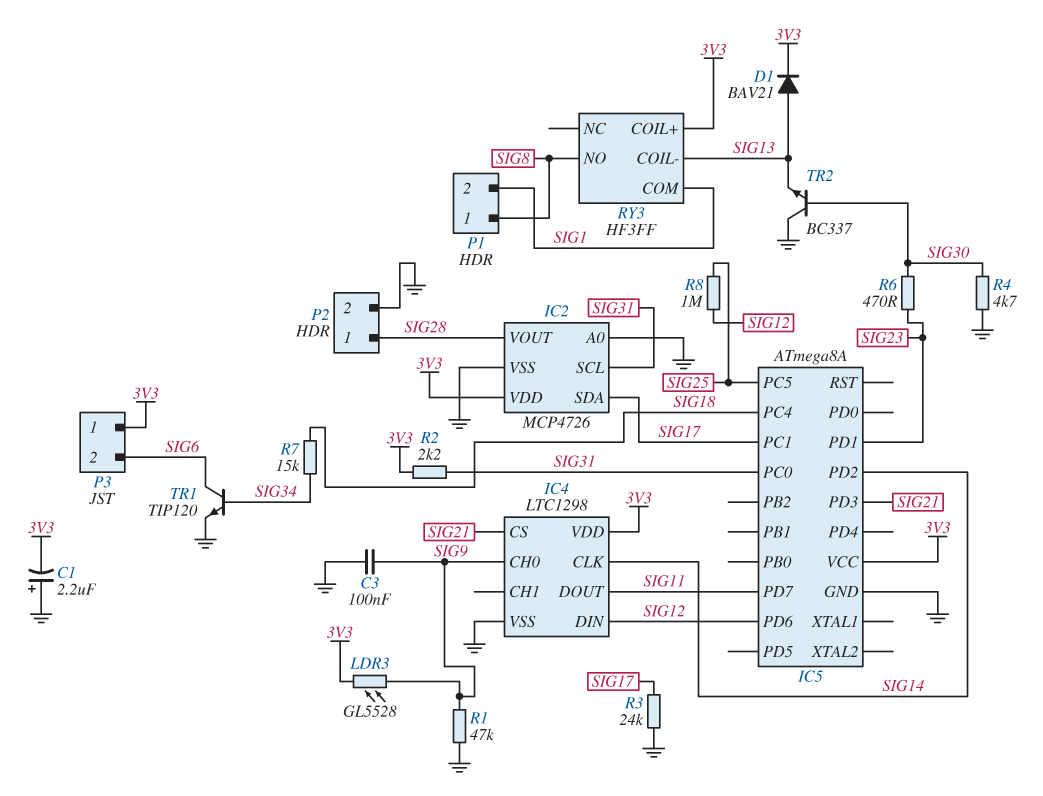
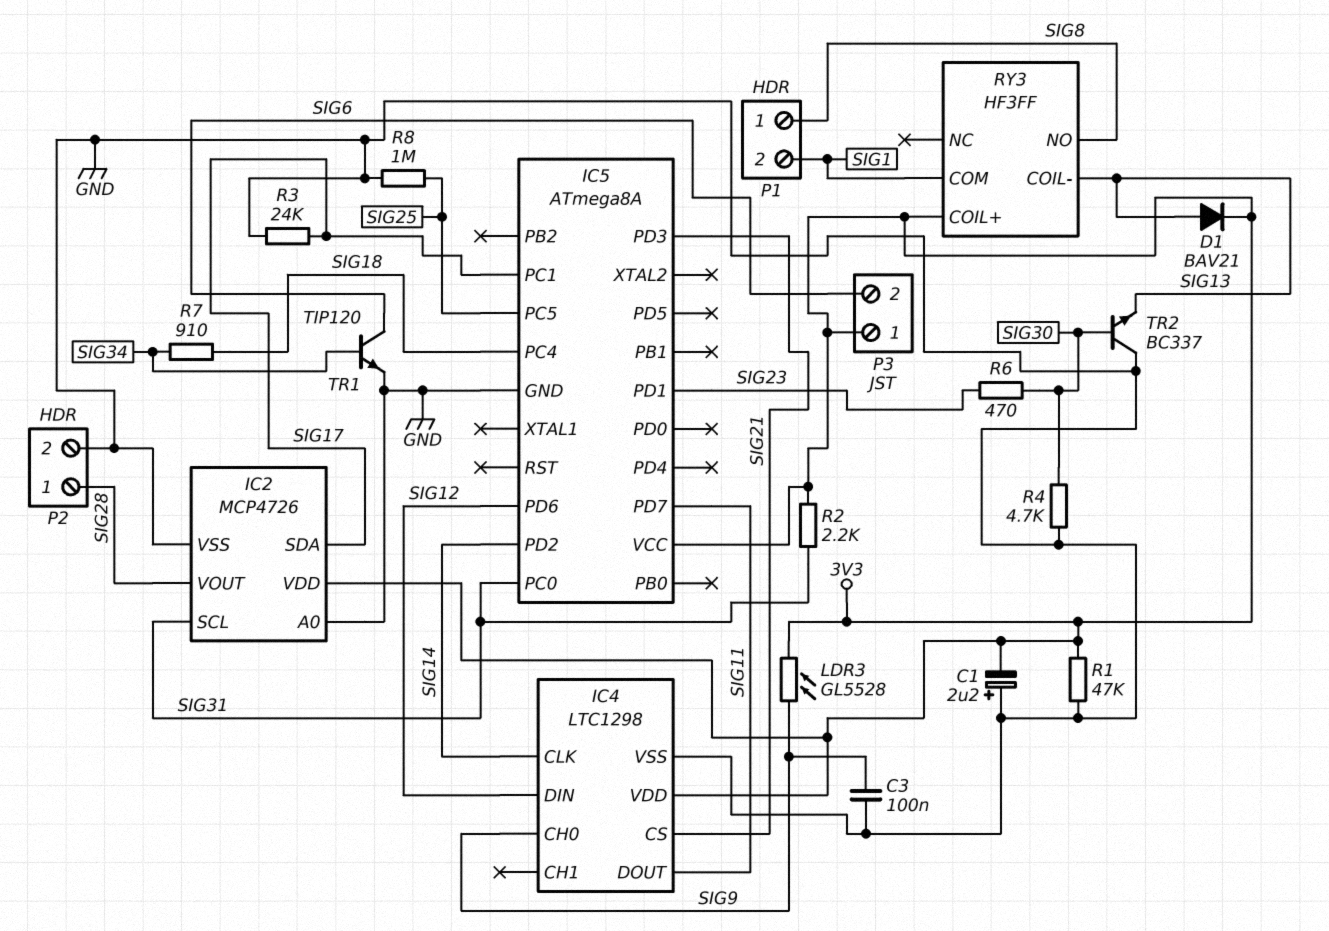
R1: 47k (GND, SIG9) -> 47k (3V3, GND)
R7: 15k (SIG18, SIG34) -> 910 (SIG18, SIG34)
R8: 1M (SIG12, SIG25) -> 1M (GND, SIG25)

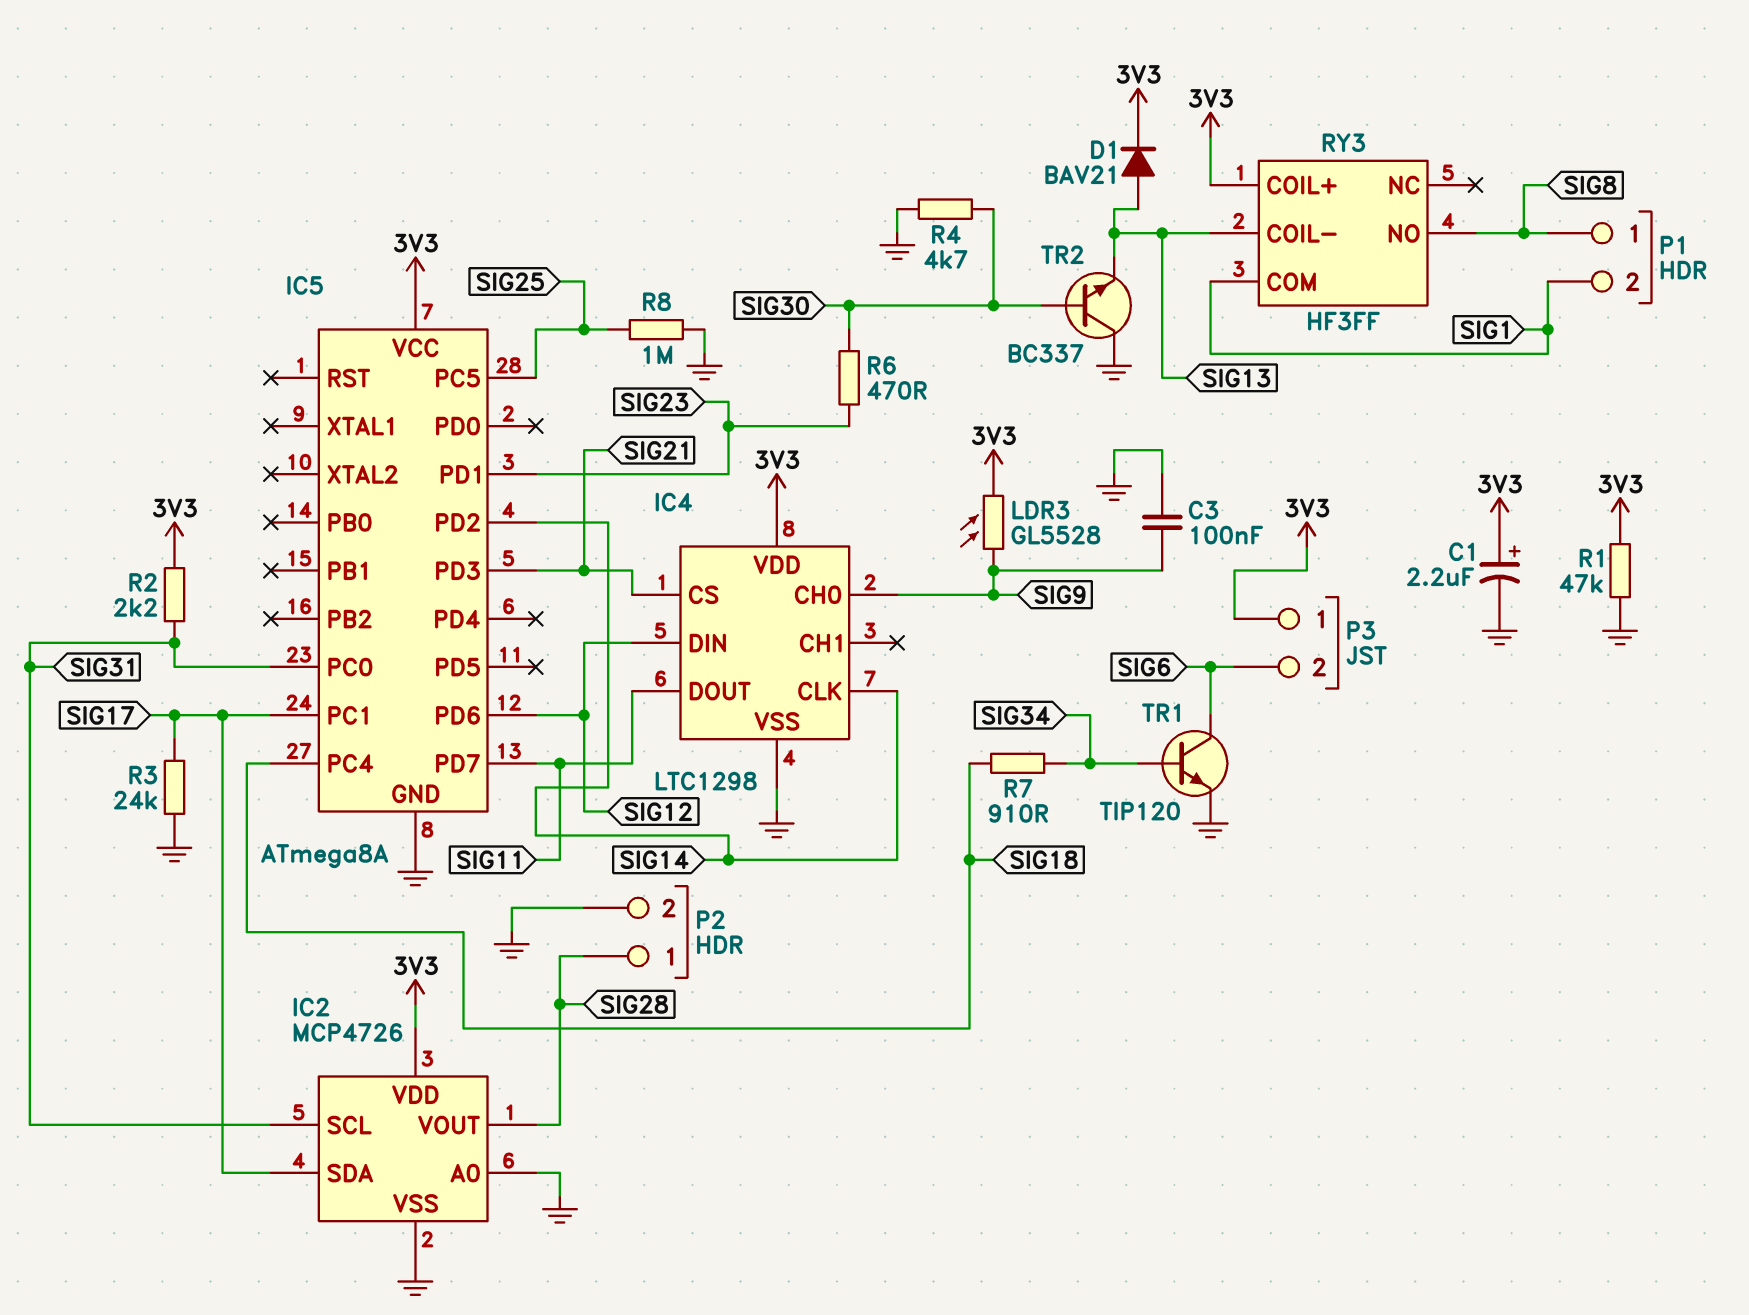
C1: 2.2uF (plus GND, minus 3V3) -> 2.2uF (plus 3V3, minus GND)

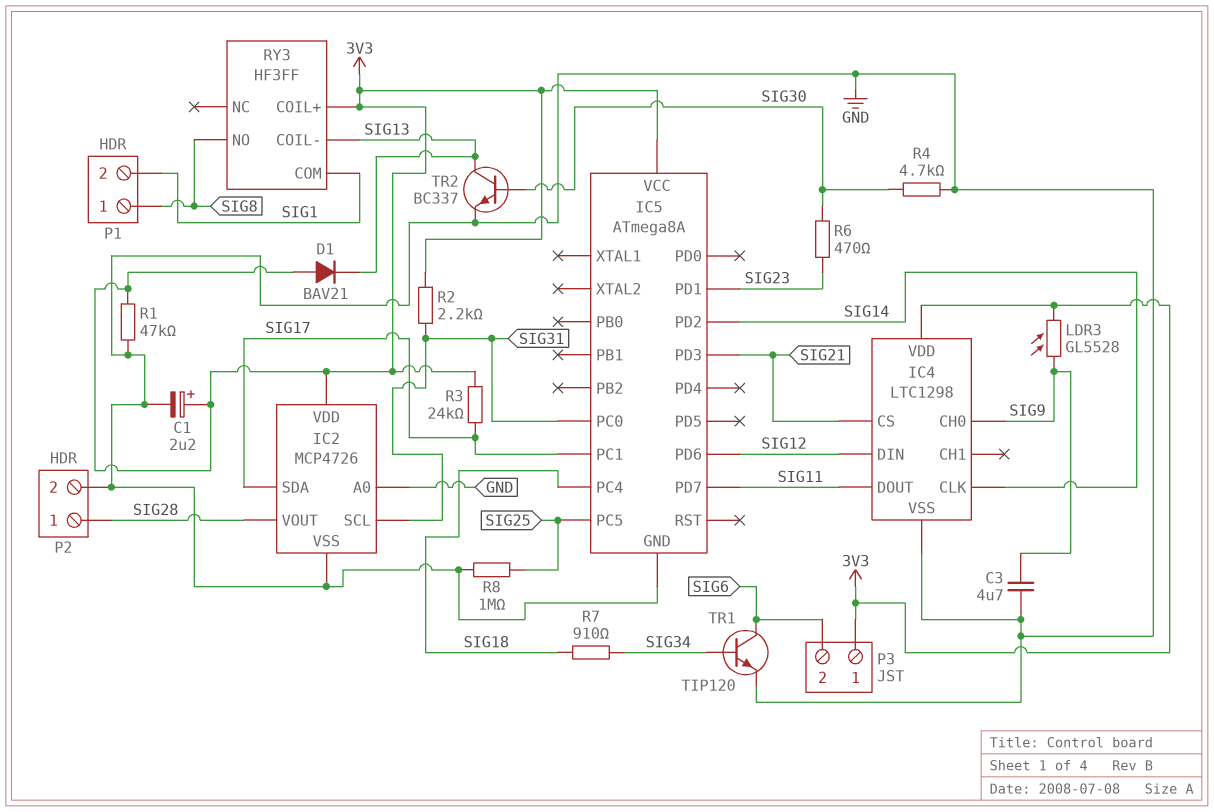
C3: 100nF (GND, SIG9) -> 4.7uF (GND, SIG9)
D1: diode BAV21 (A SIG13, K 3V3) -> diode BAV21 (A 3V3, K SIG13)
R3: 24k (GND, SIG17) -> 24k (3V3, SIG17)
TR2: NPN BC337 (B SIG30, C GND, E SIG13) -> NPN BC337 (B SIG30, C SIG13, E GND)

